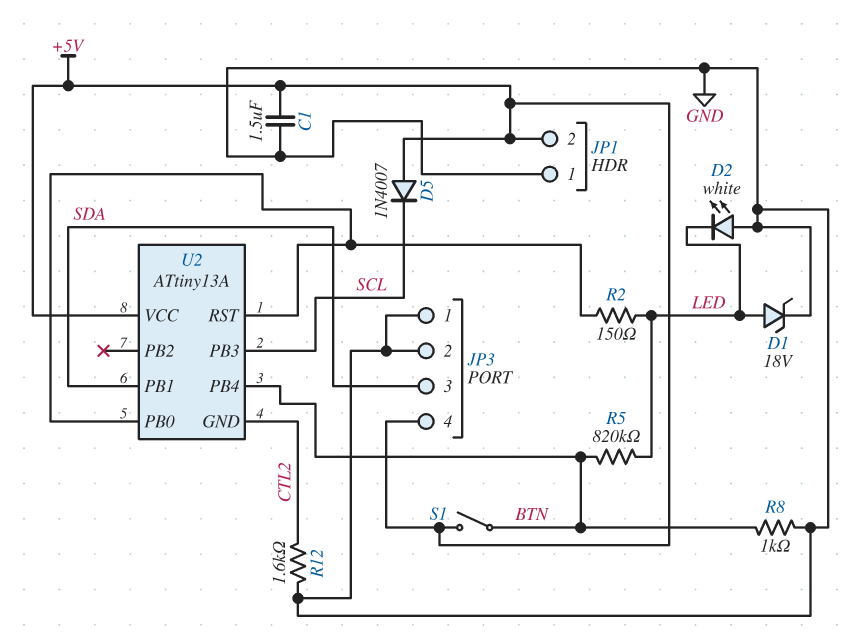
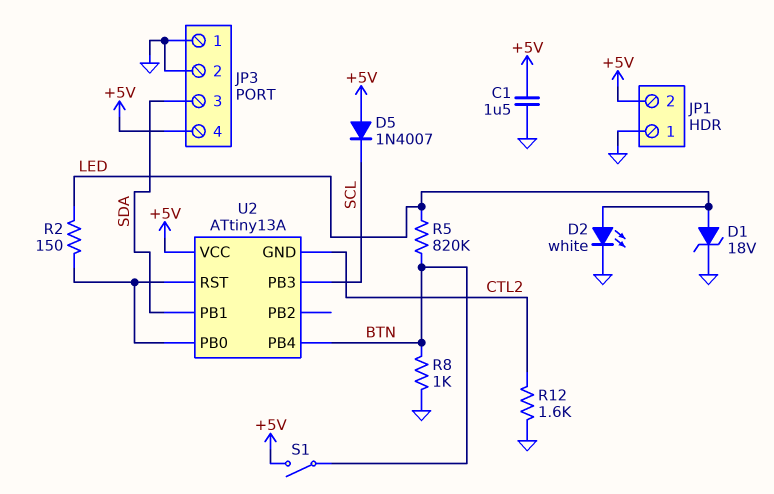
D2: LED white (A GND, K LED) -> LED white (A LED, K GND)

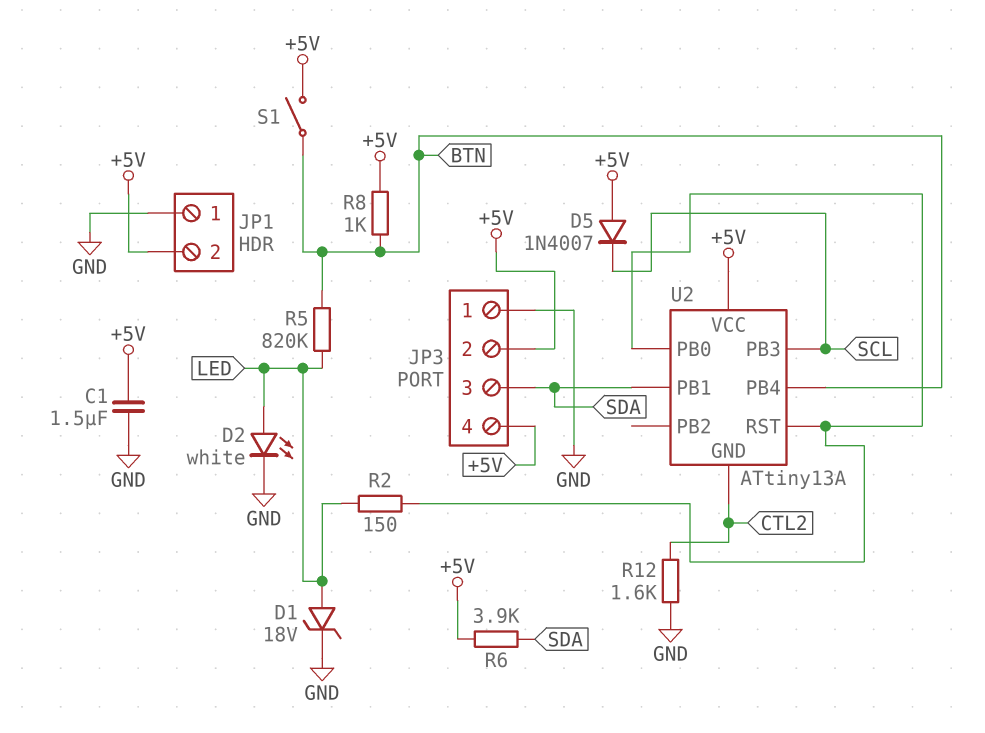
JP3 pin 2: GND -> +5V
R6: none -> 3.9k (+5V, SDA)
R8: 1k (BTN, GND) -> 1k (+5V, BTN)

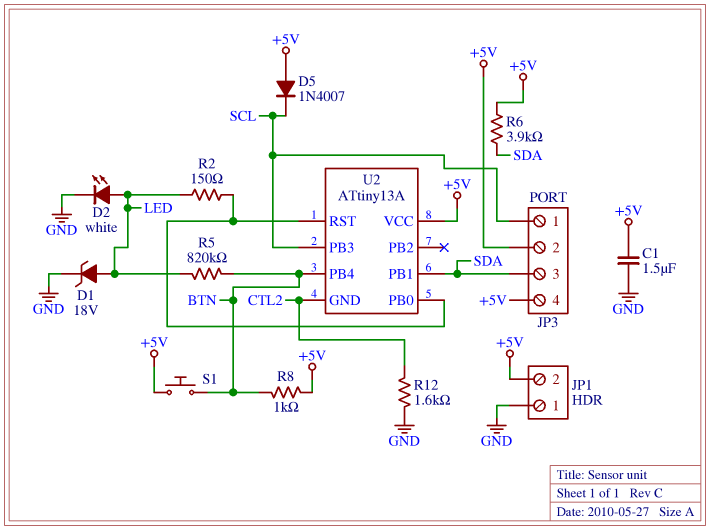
JP3 pin 1: GND -> SCL
S1: switch (+5V, BTN) -> button (+5V, BTN)

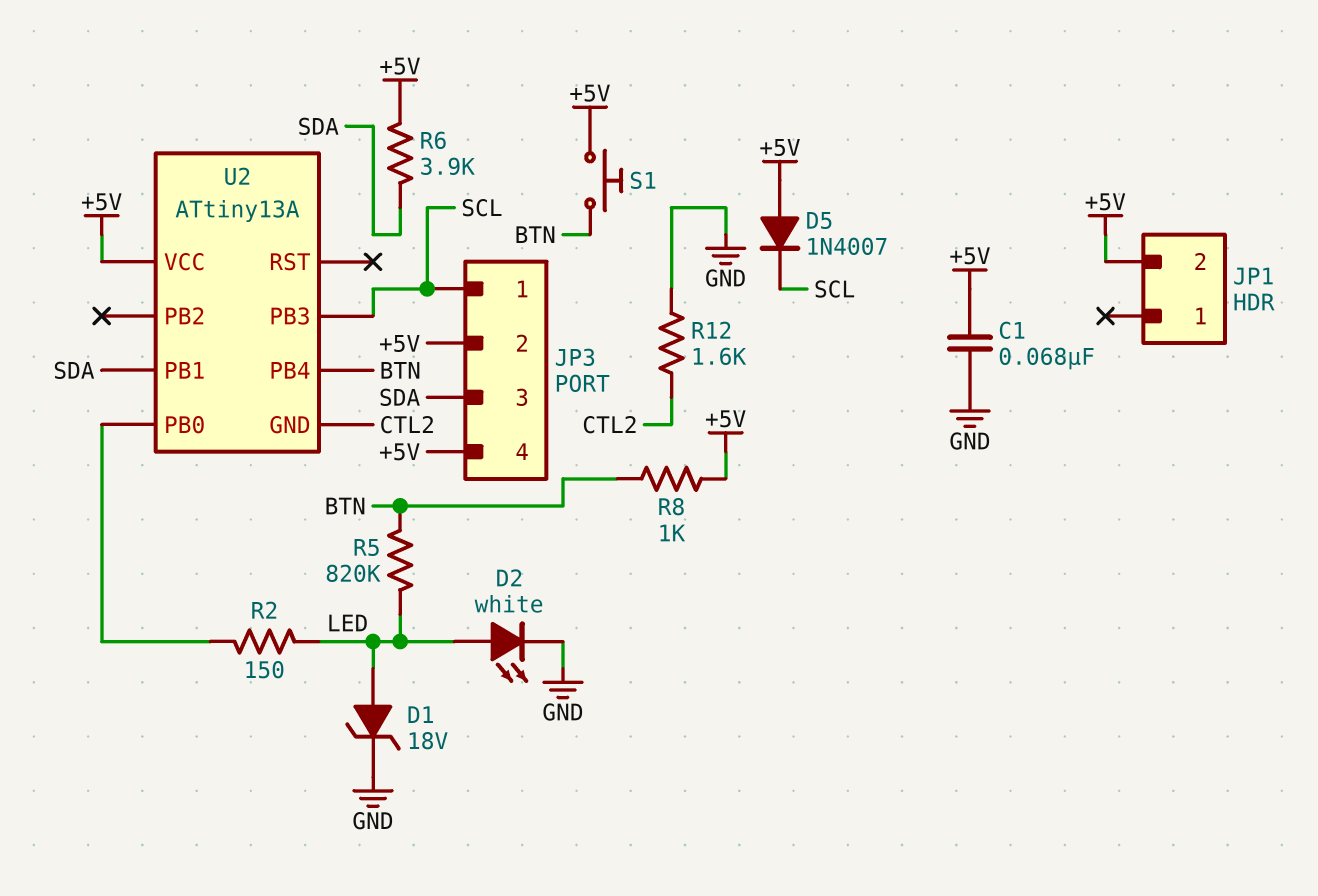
C1: 1.5uF (+5V, GND) -> 68nF (+5V, GND)
JP1 pin 1: GND -> none
U2 pin RST: U2/PB0 -> none

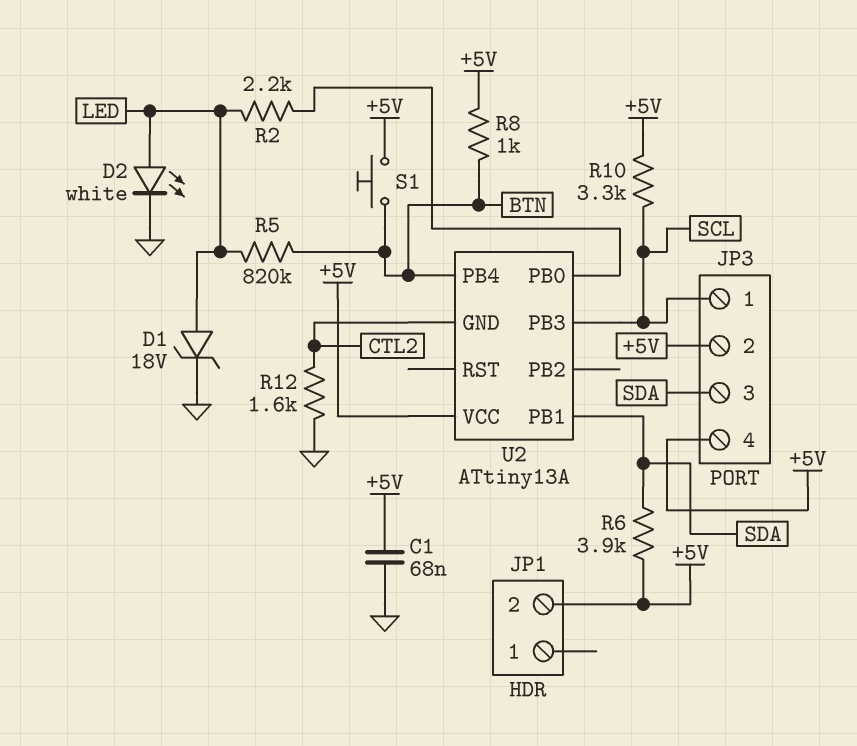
D5: diode 1N4007 (A +5V, K SCL) -> none
R2: 150 (LED, U2/PB0) -> 2.2k (LED, U2/PB0)
R10: none -> 3.3k (+5V, SCL)

